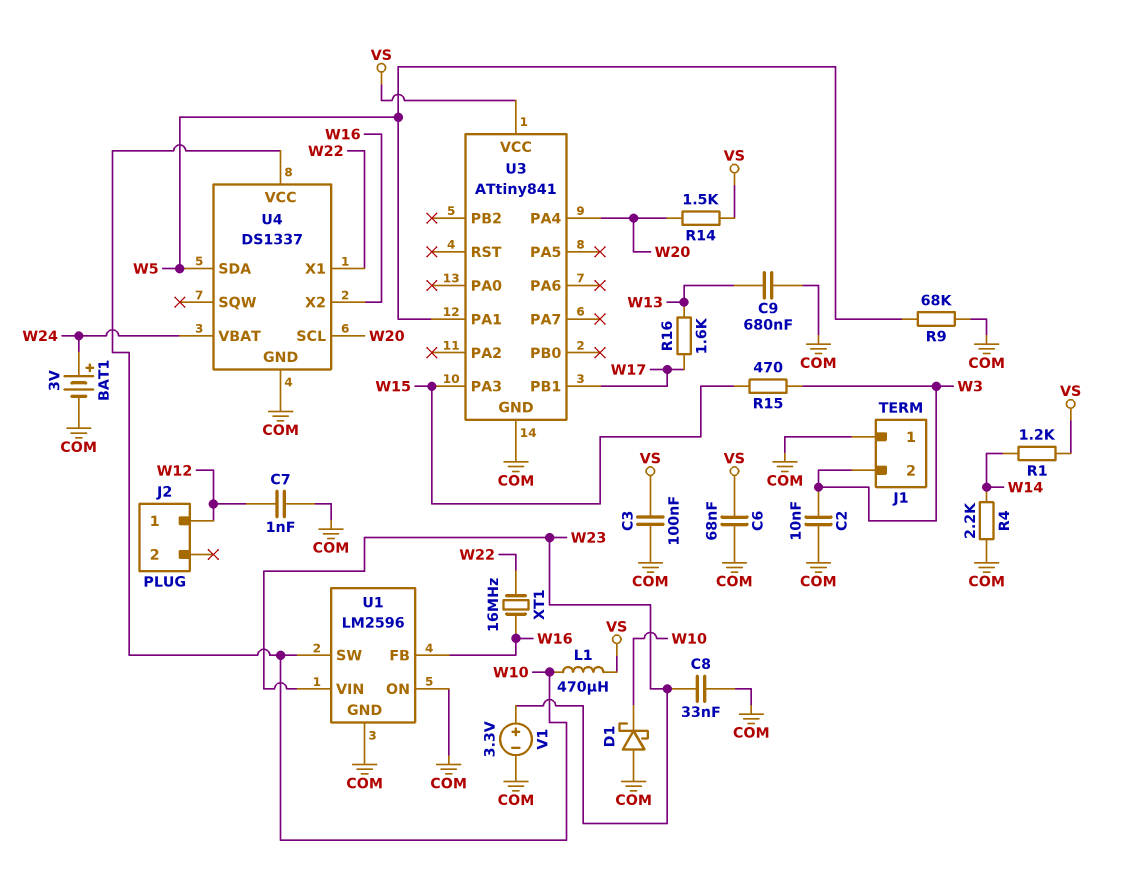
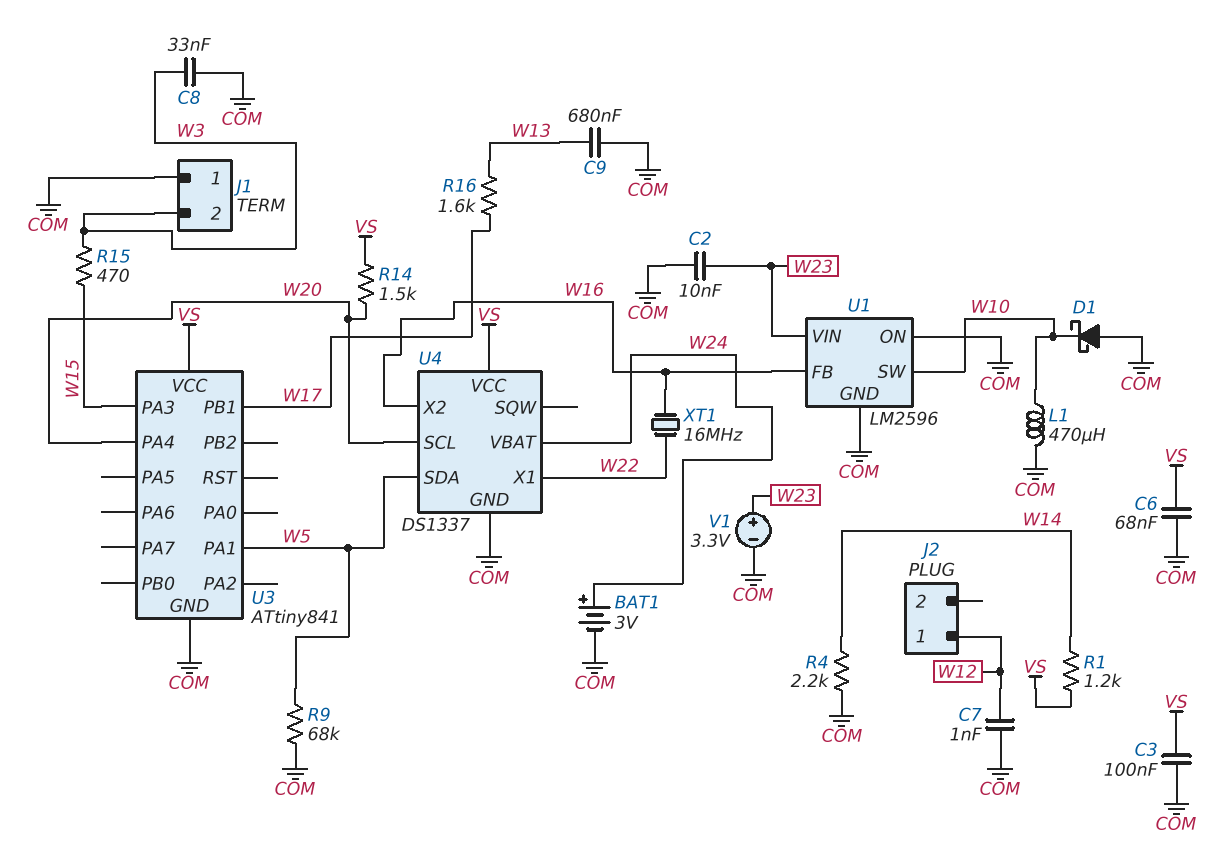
C2: 10nF (COM, W3) -> 10nF (COM, W23)
C8: 33nF (COM, W23) -> 33nF (COM, W3)
L1: 470uH (VS, W10) -> 470uH (COM, W10)
U4 pin VCC: W10 -> VS

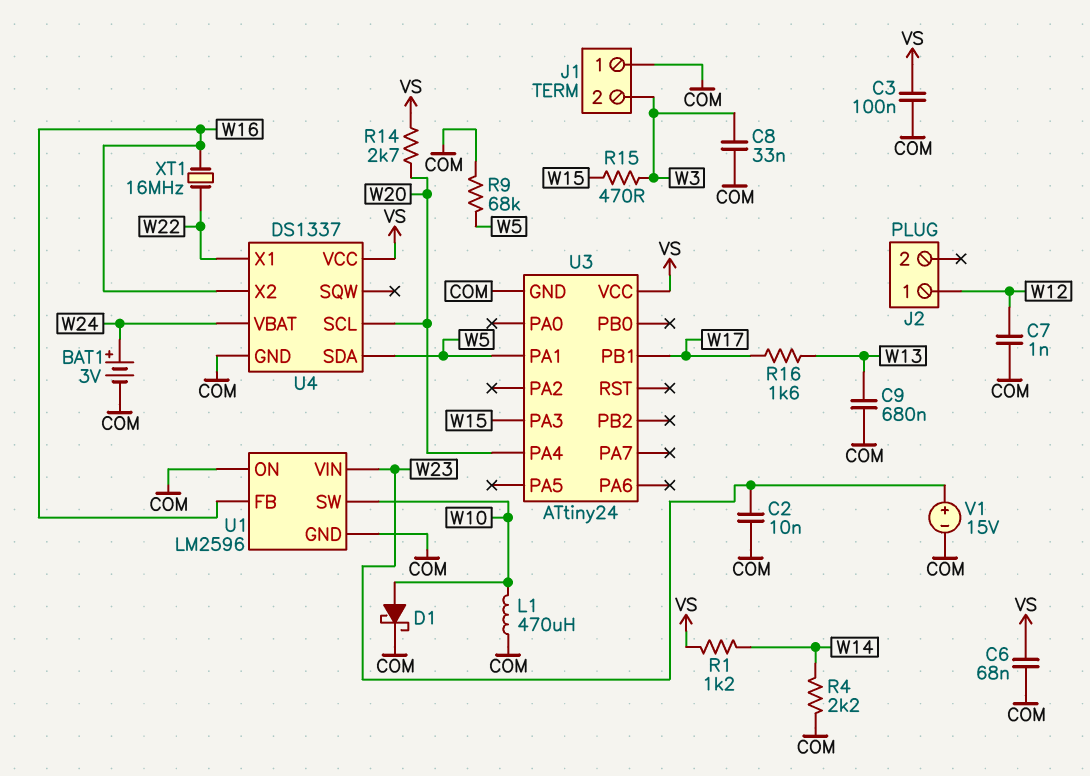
D1: schottky (A COM, K W10) -> schottky (A W10, K COM)
R14: 1.5k (VS, W20) -> 2.7k (VS, W20)
U3: ATtiny841 -> ATtiny24
V1: 3.3V (plus W23, minus COM) -> 15V (plus W23, minus COM)

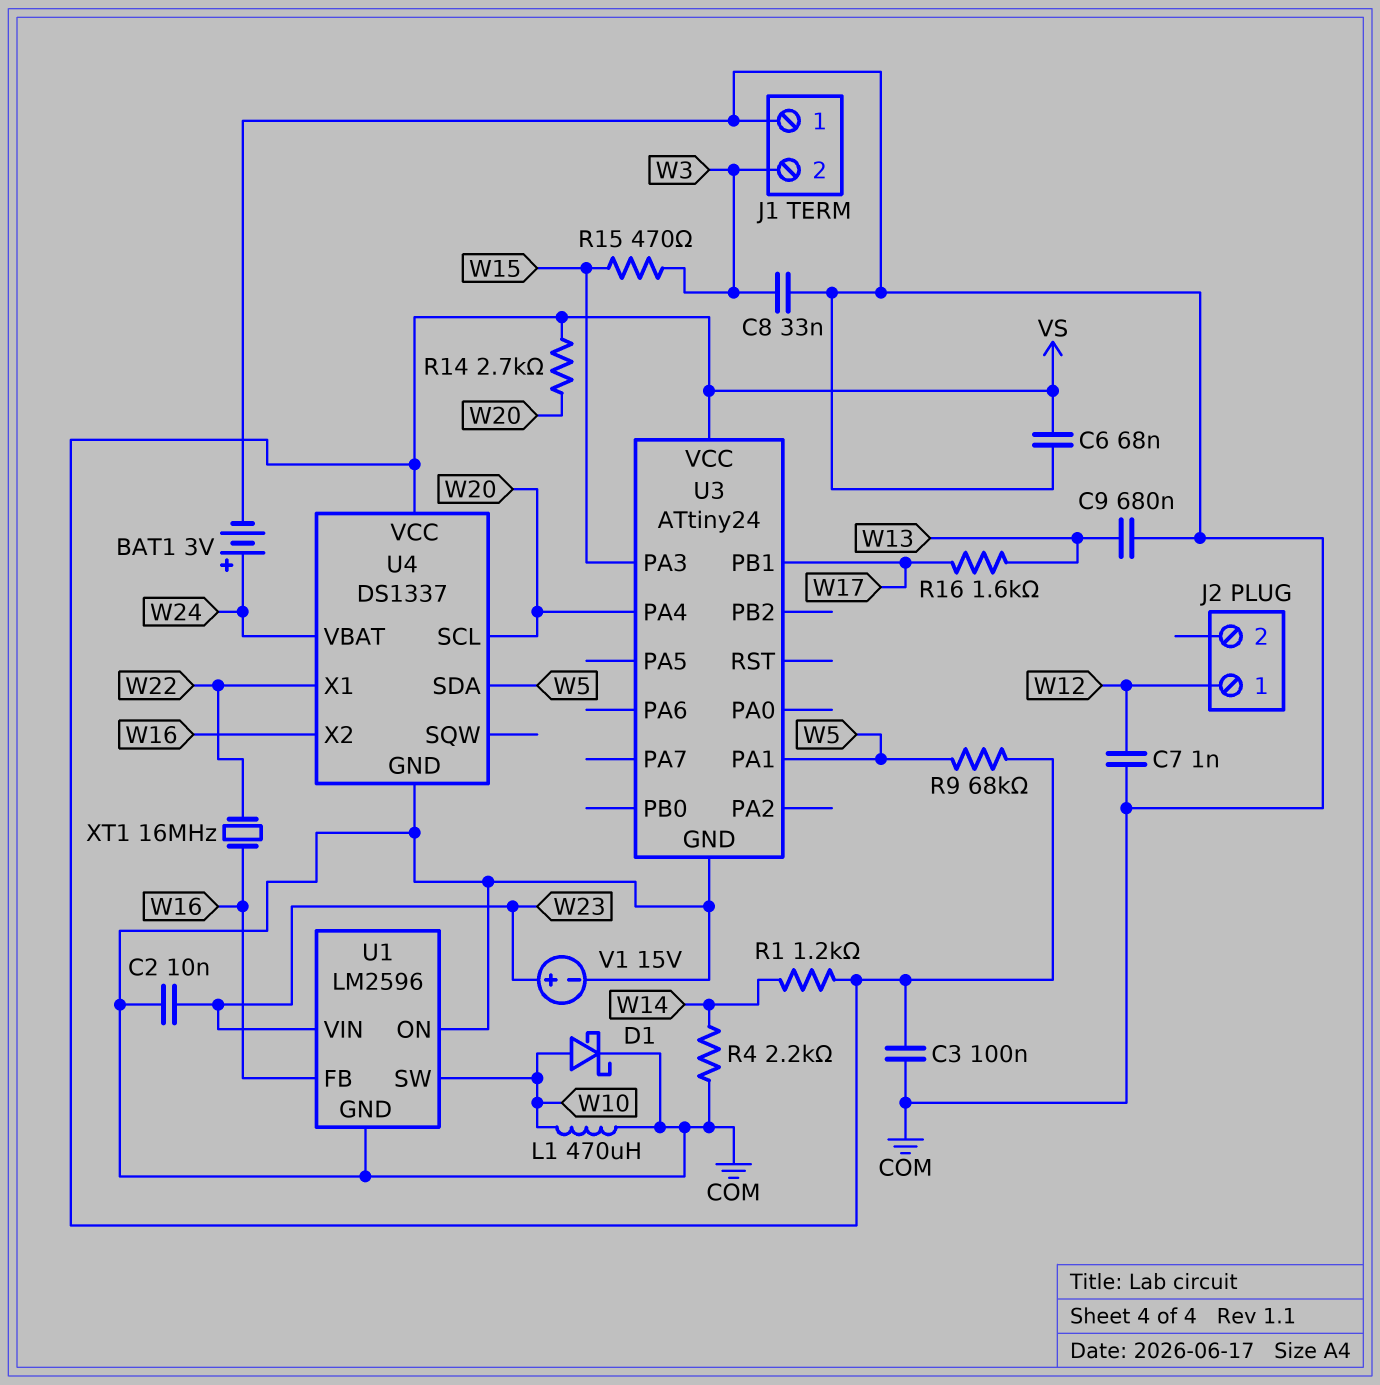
R9: 68k (COM, W5) -> 68k (VS, W5)

